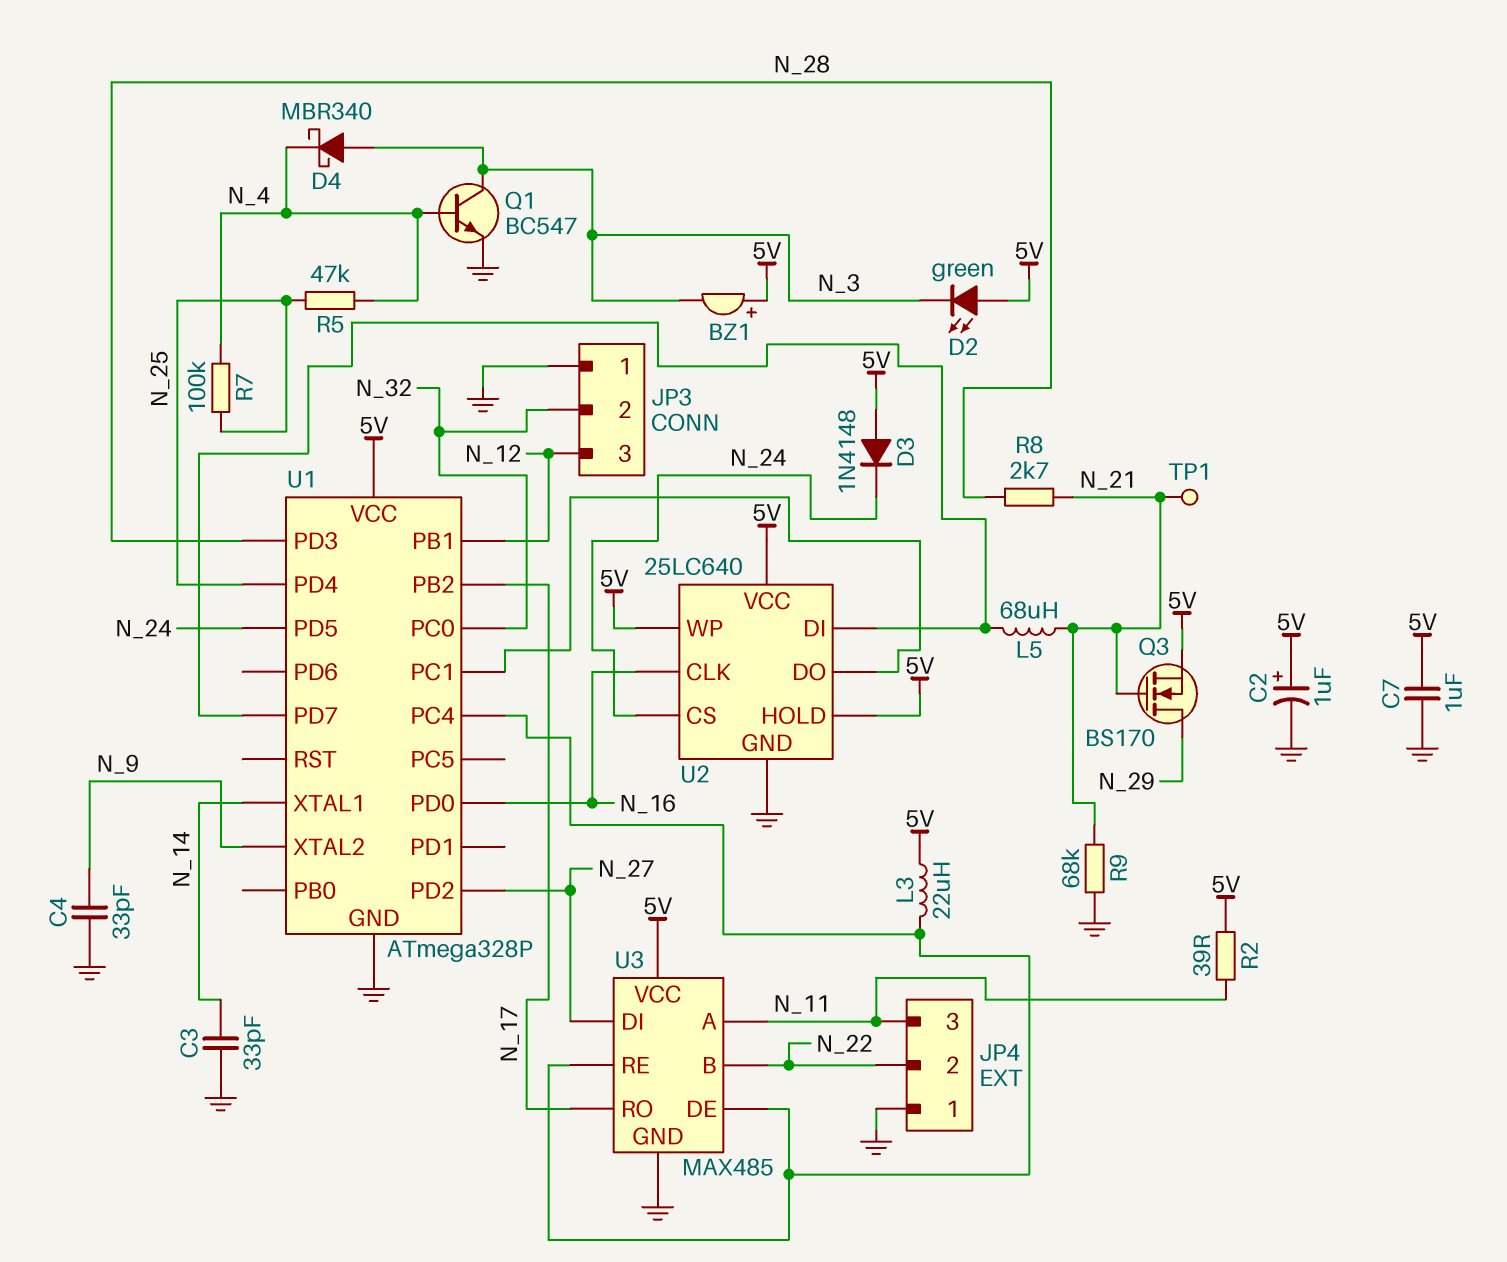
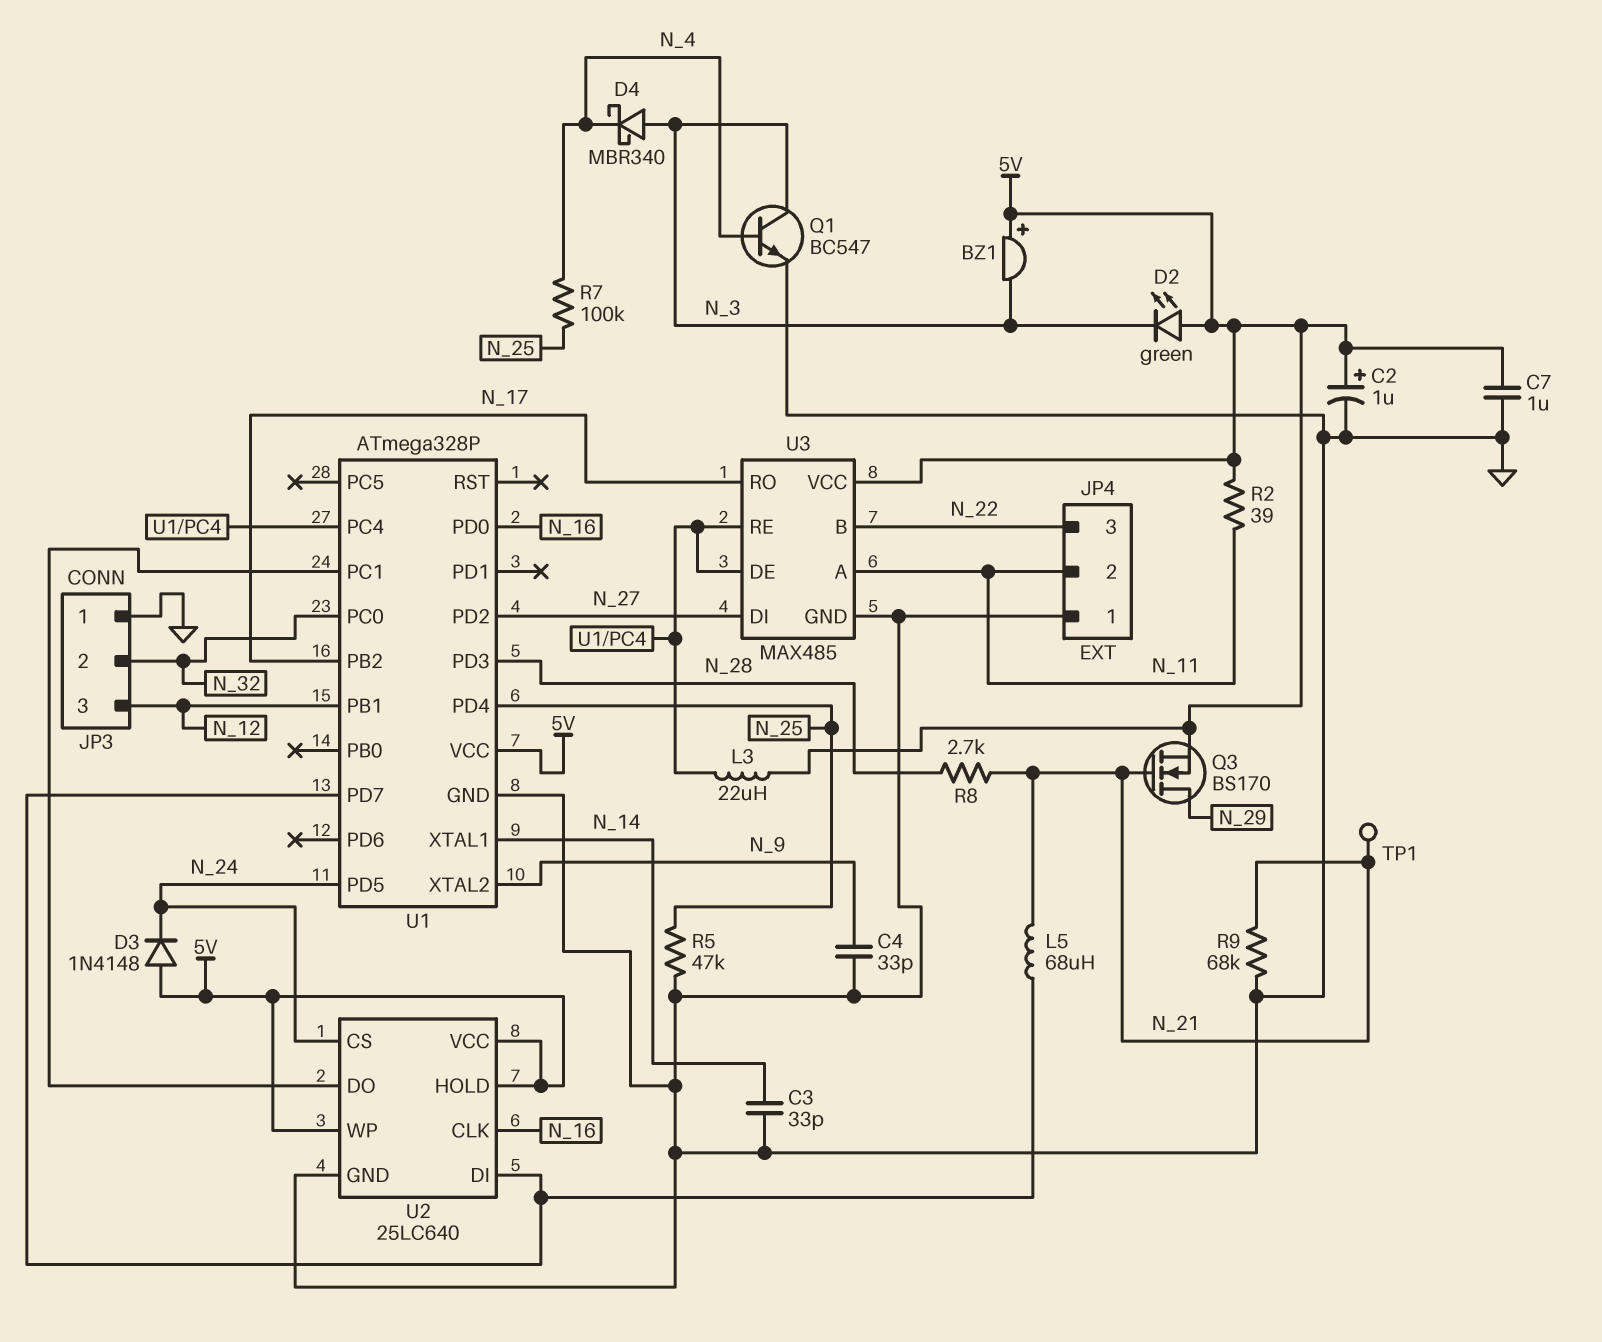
JP4 pin 2: N_22 -> N_11
JP4 pin 3: N_11 -> N_22
R5: 47k (N_4, N_25) -> 47k (GND, N_25)

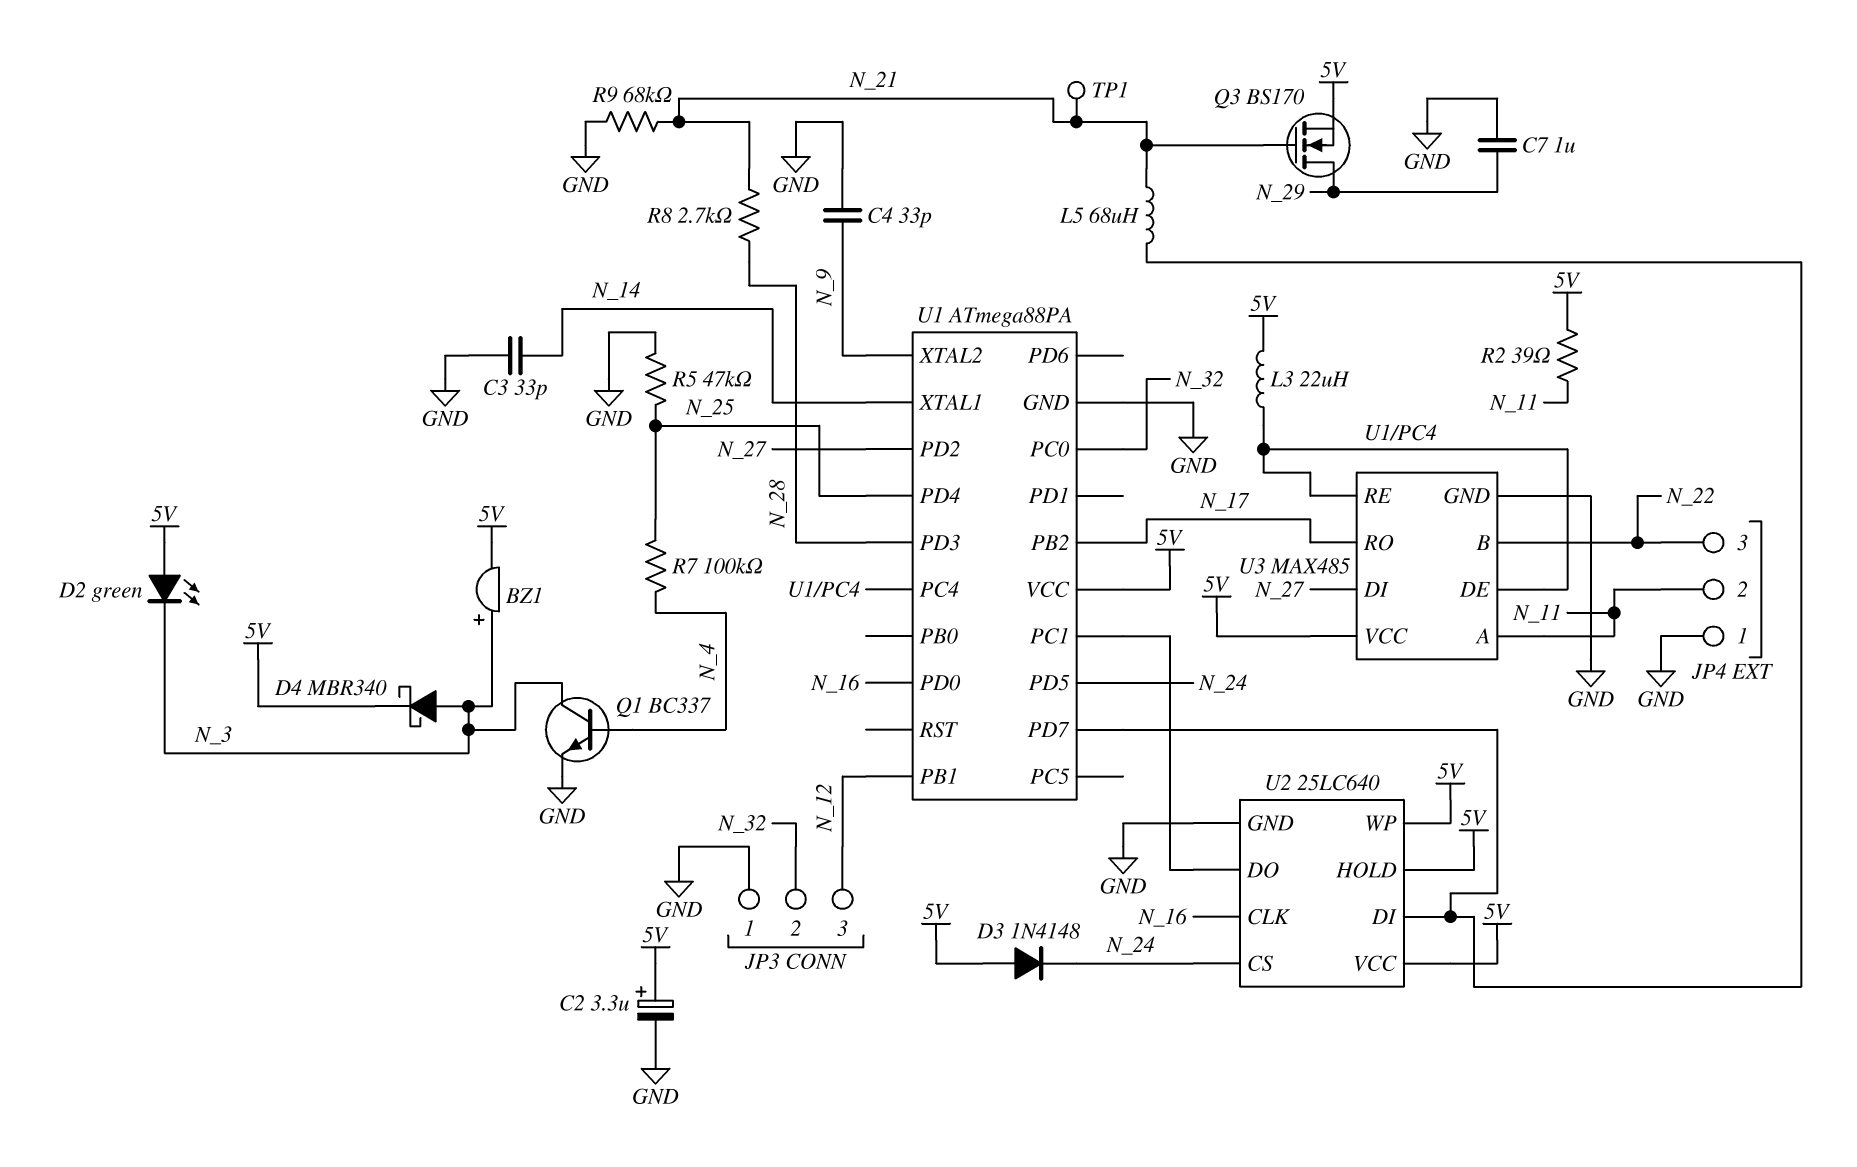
BZ1: buzzer (plus 5V, minus N_3) -> buzzer (plus N_3, minus 5V)
C2: 1uF (plus 5V, minus GND) -> 3.3uF (plus 5V, minus GND)
C7: 1uF (5V, GND) -> 1uF (GND, N_29)
D4: schottky MBR340 (A N_3, K N_4) -> schottky MBR340 (A N_3, K 5V)
Q1: NPN BC547 (B N_4, C N_3, E GND) -> NPN BC337 (B N_4, C N_3, E GND)
U1: ATmega328P -> ATmega88PA

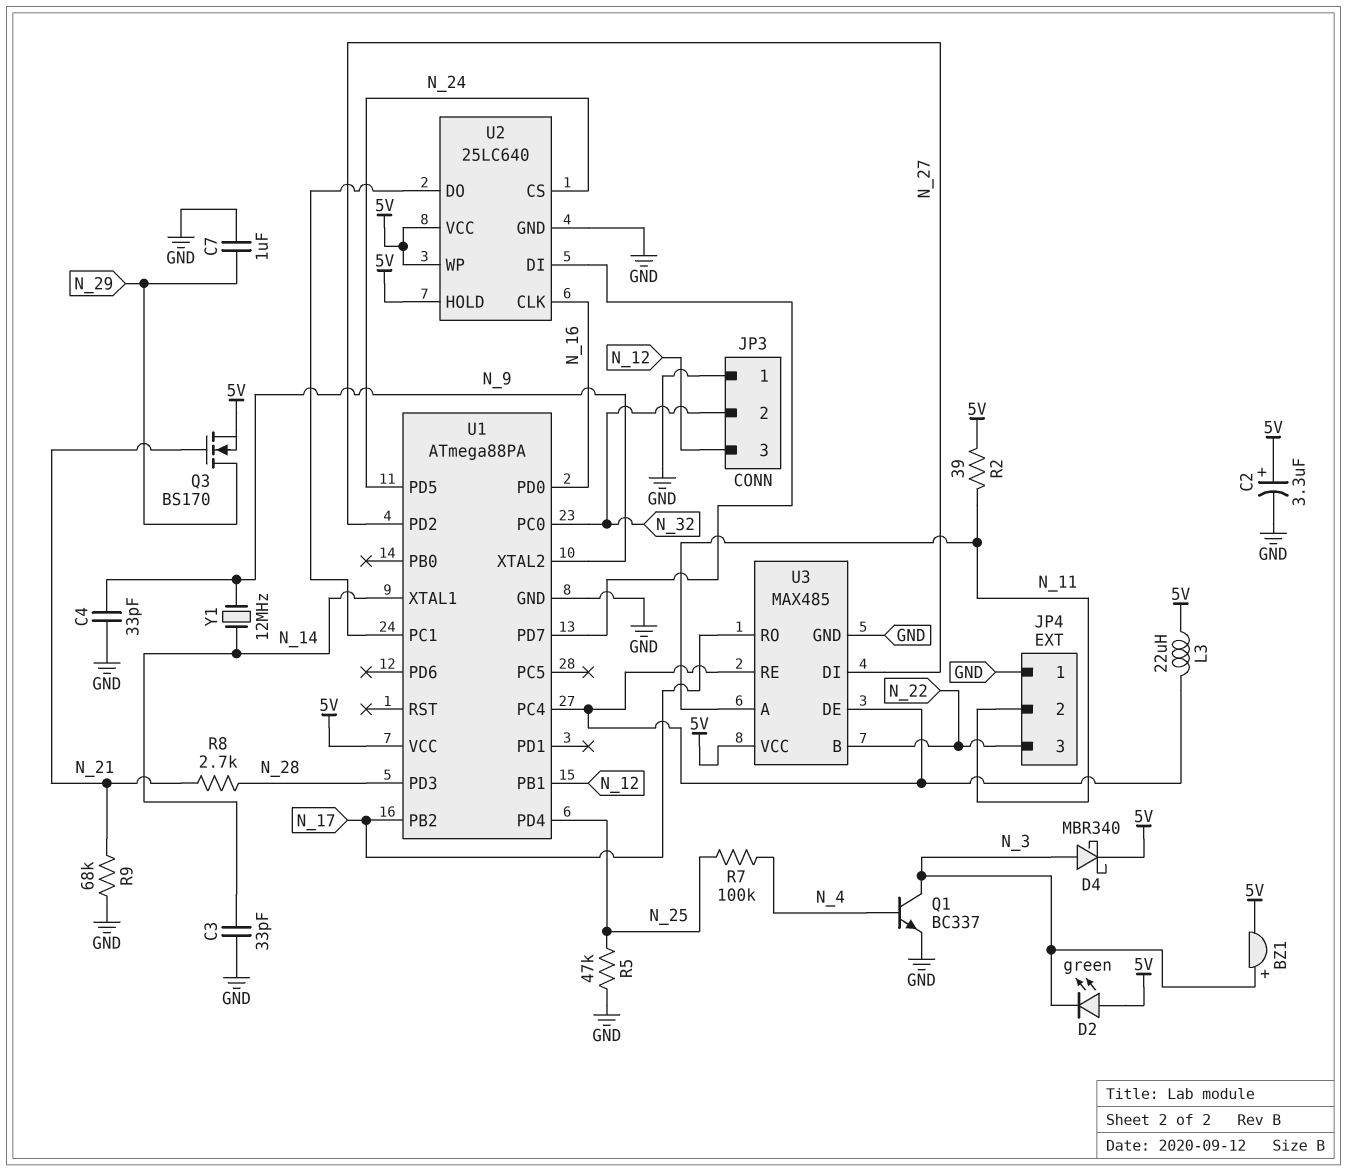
D3: diode 1N4148 (A 5V, K N_24) -> none
L5: 68uH (N_21, U1/PD7) -> none
TP1: test point (N_21) -> none
Y1: none -> 12MHz (N_9, N_14)

